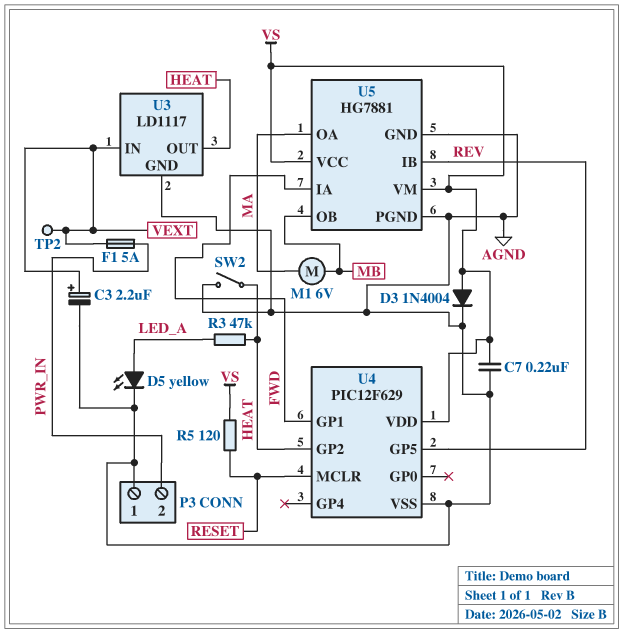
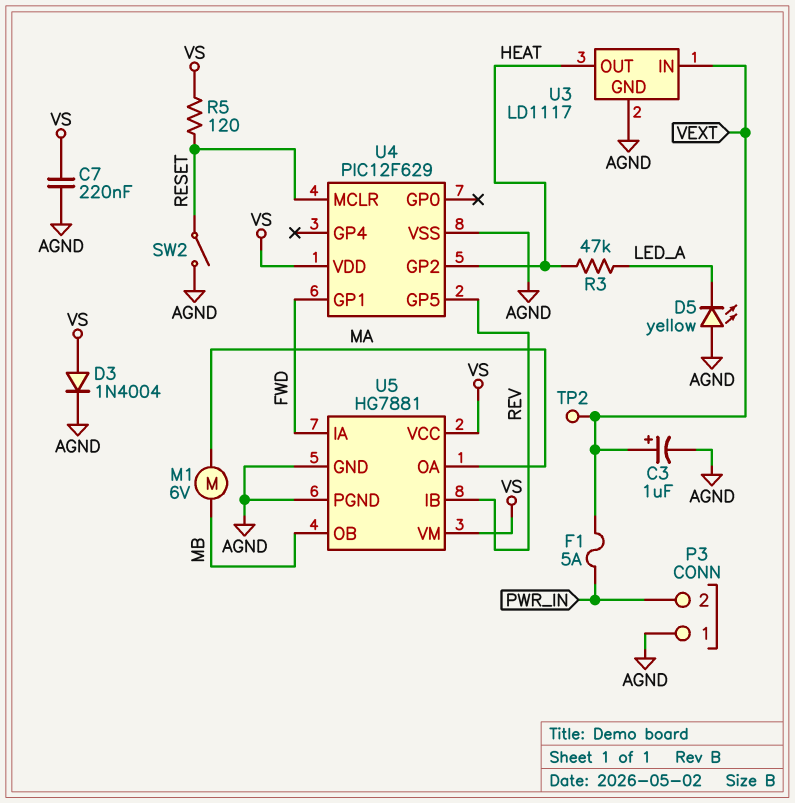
C3: 2.2uF (plus VEXT, minus AGND) -> 1uF (plus VEXT, minus AGND)
D5: LED yellow (A LED_A, K AGND) -> LED yellow (A AGND, K LED_A)
SW2: switch (AGND, HEAT) -> switch (AGND, RESET)

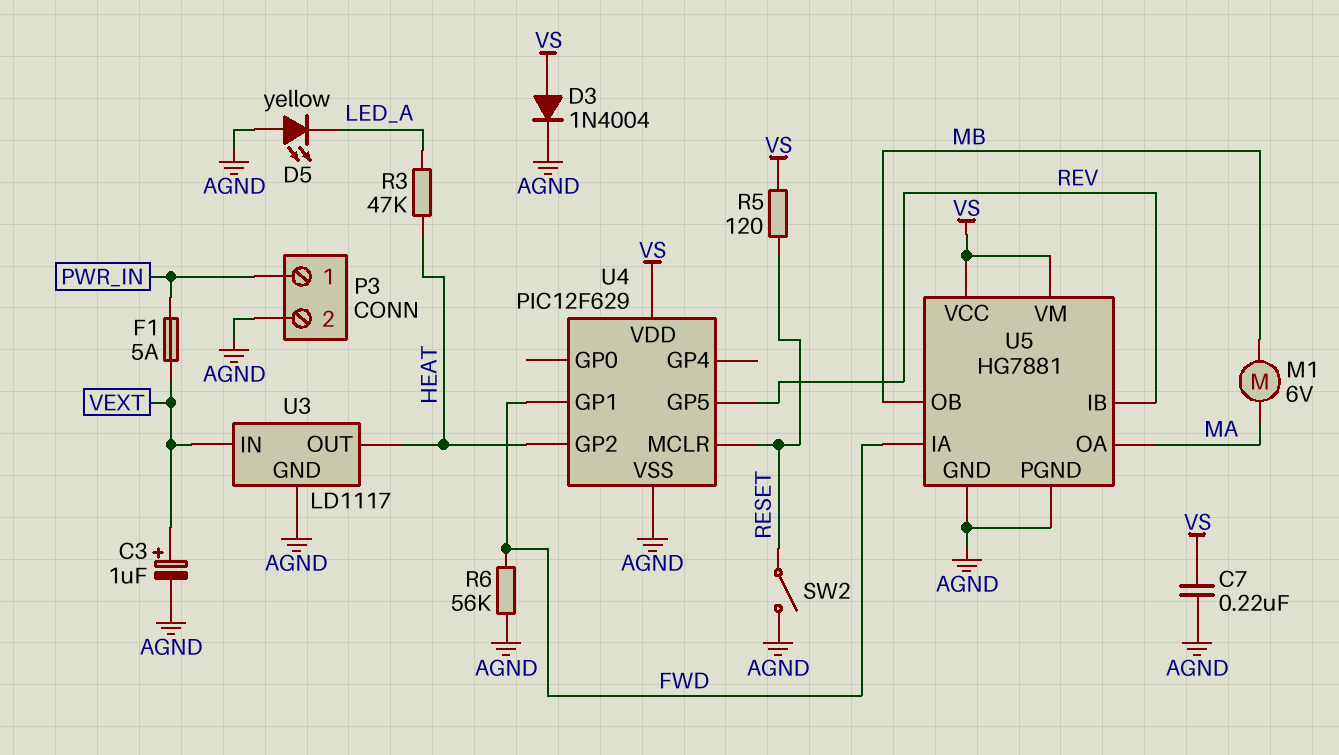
P3 pin 1: AGND -> PWR_IN
P3 pin 2: PWR_IN -> AGND
R6: none -> 56k (AGND, FWD)
TP2: test point (VEXT) -> none

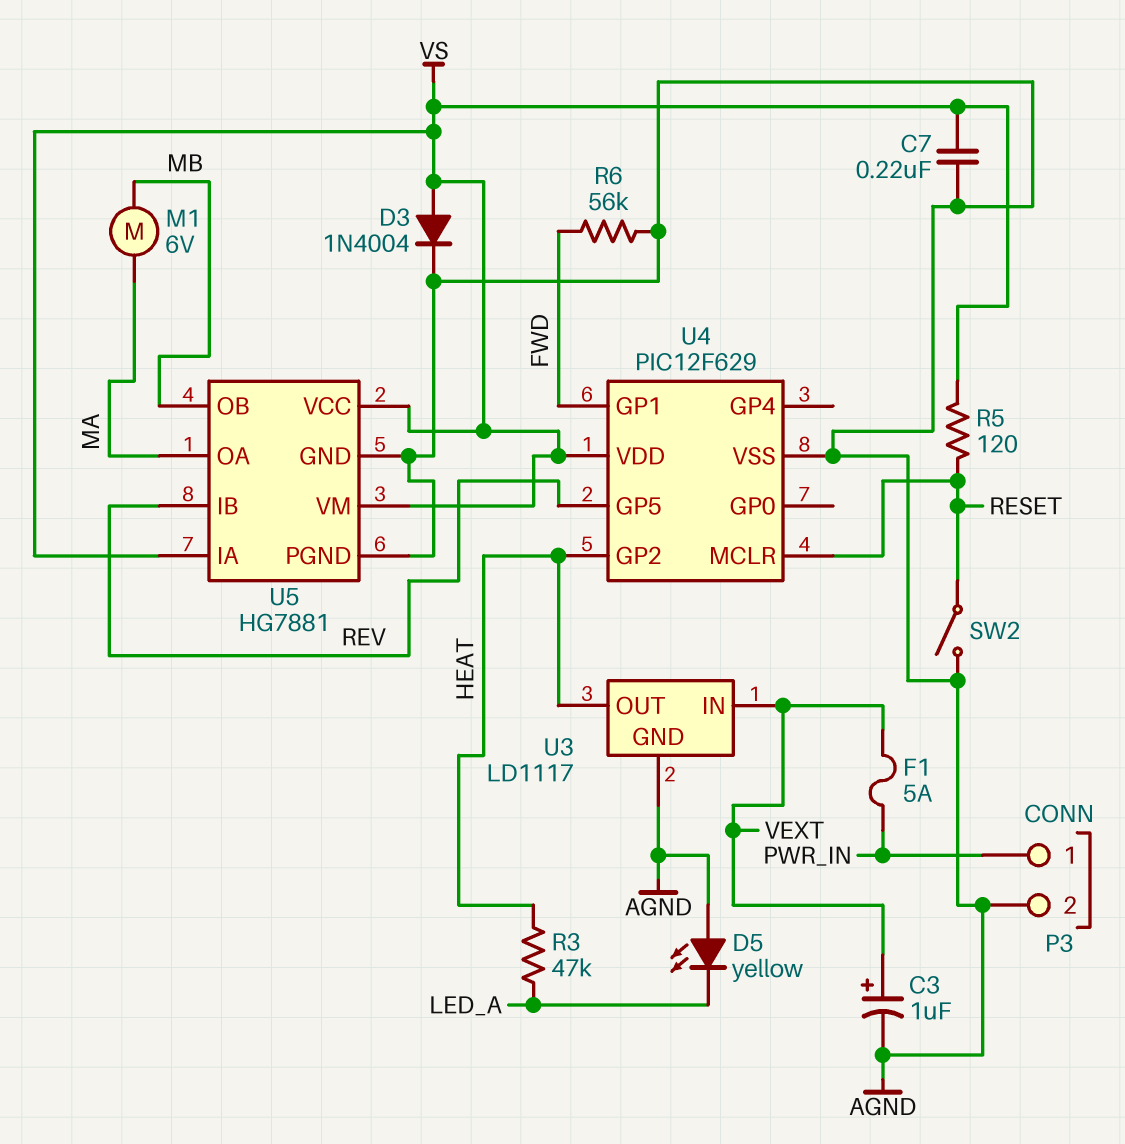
U5 pin IA: FWD -> VS

